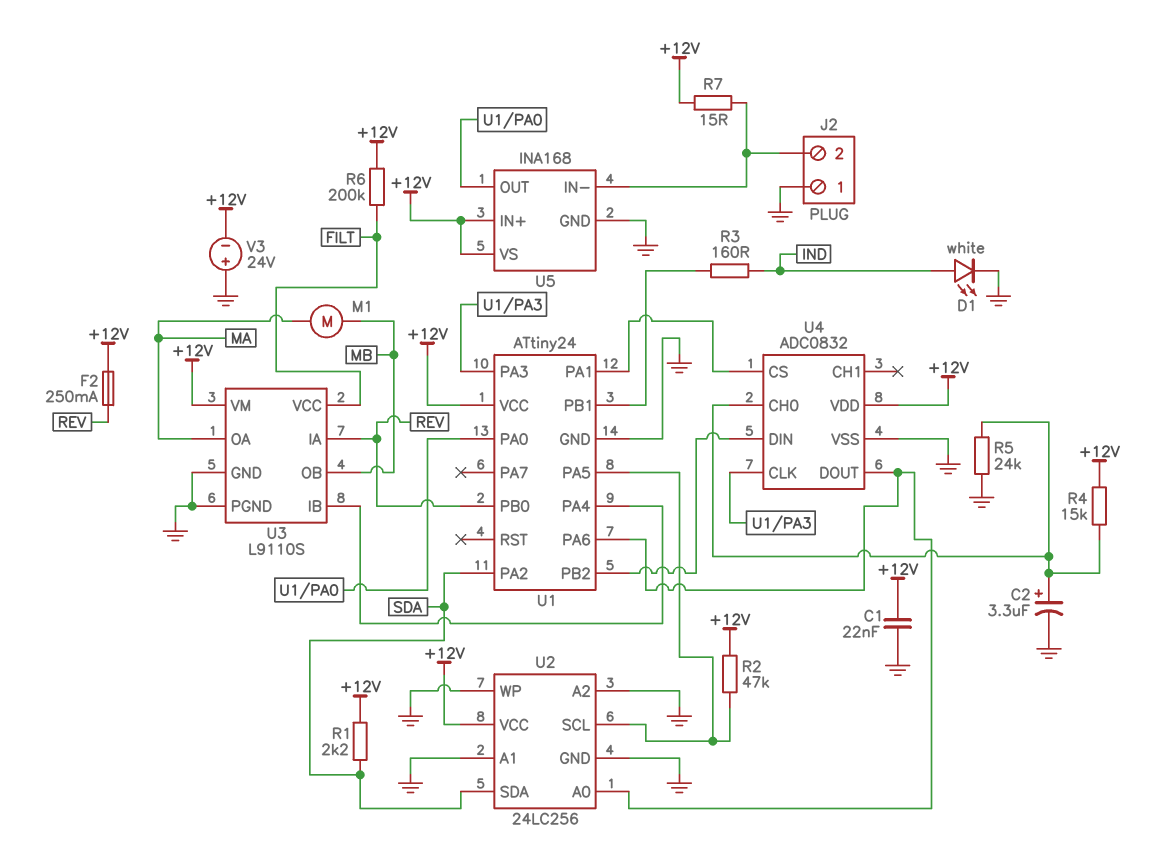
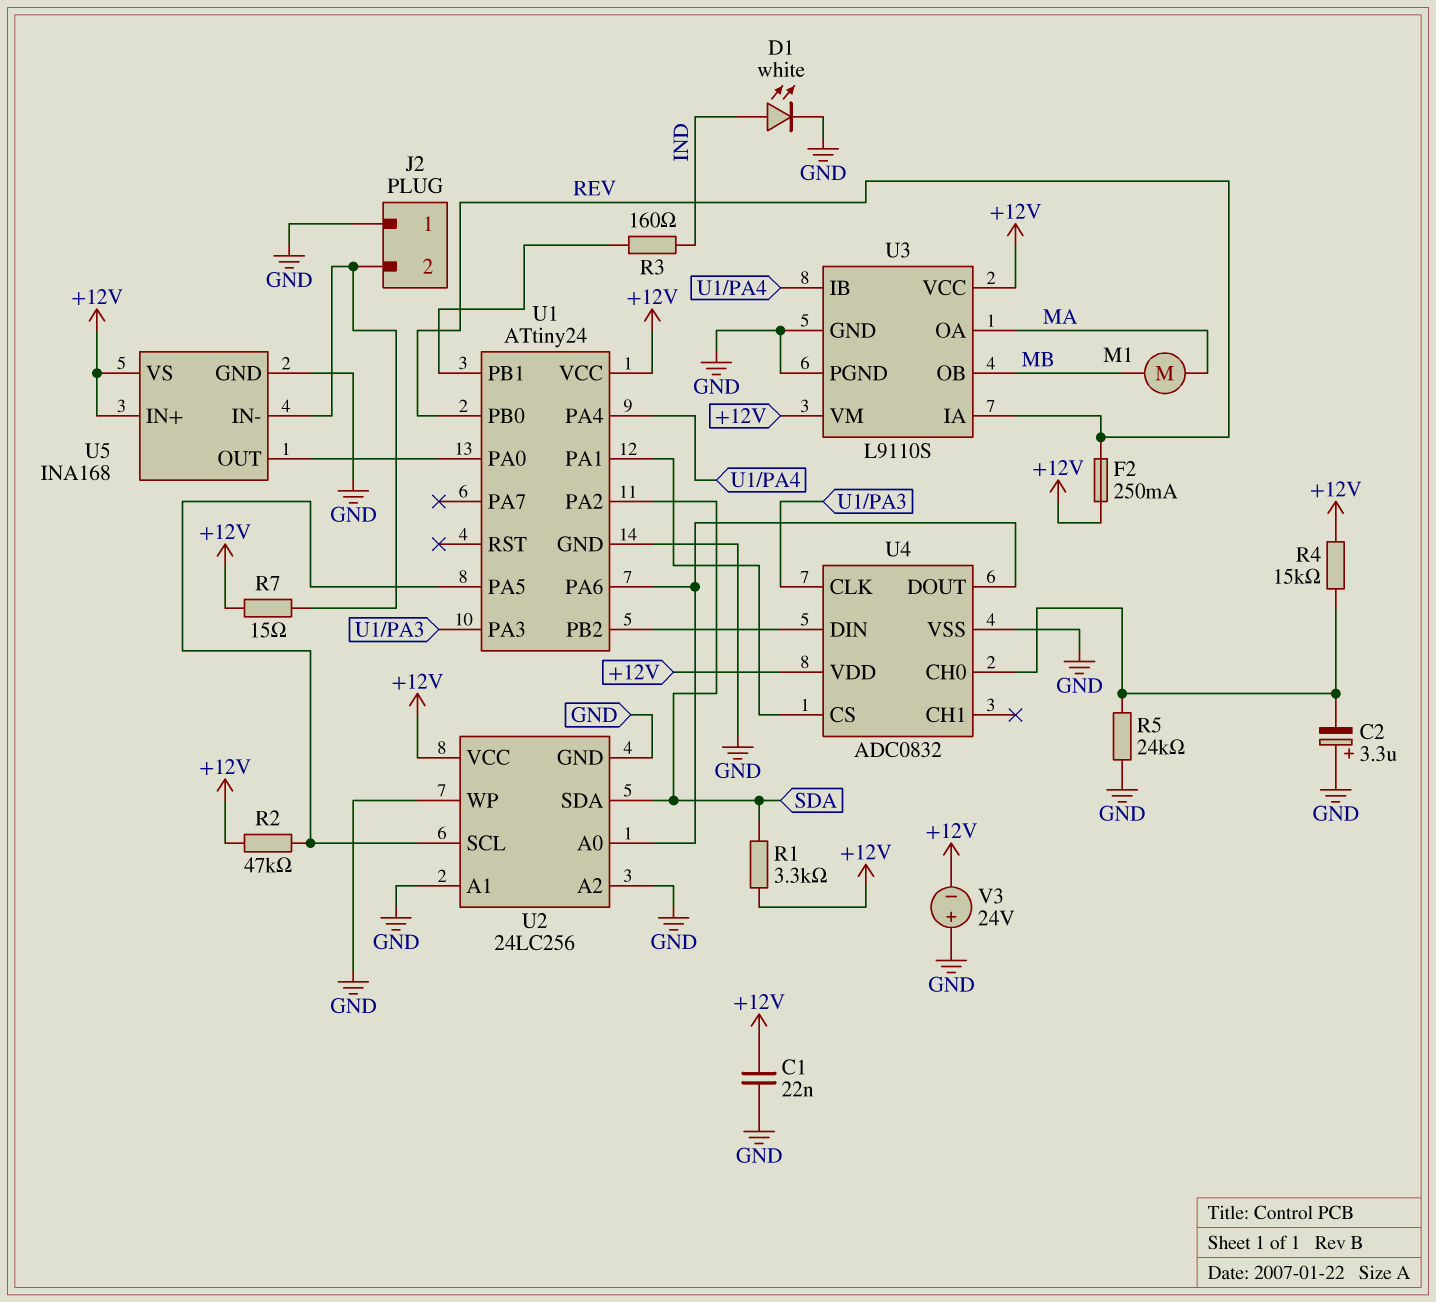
C2: 3.3uF (plus U4/CH0, minus GND) -> 3.3uF (plus GND, minus U4/CH0)
R1: 2.2k (+12V, SDA) -> 3.3k (+12V, SDA)
R6: 200k (+12V, FILT) -> none
U3 pin VCC: FILT -> +12V

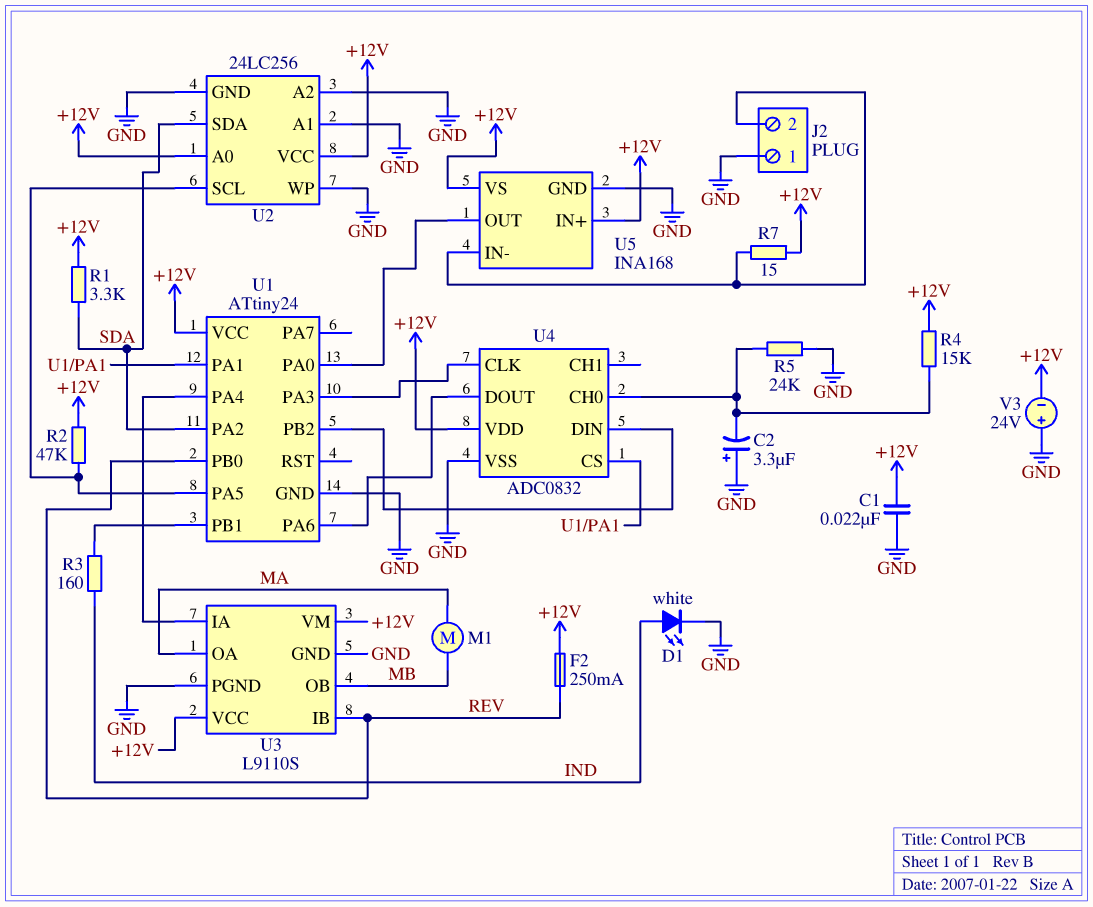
U2 pin A0: U1/PA6 -> +12V
U3 pin IA: REV -> U1/PA4
U3 pin IB: U1/PA4 -> REV

